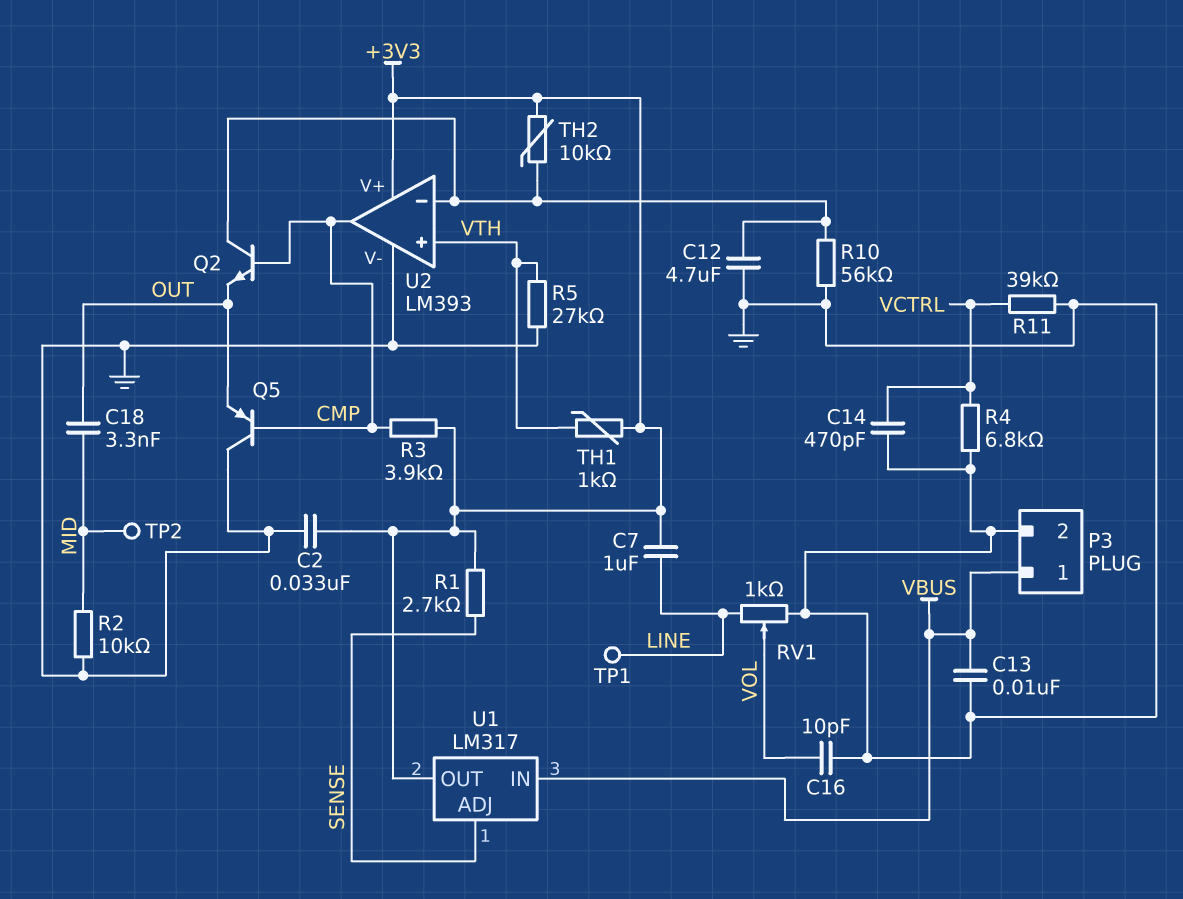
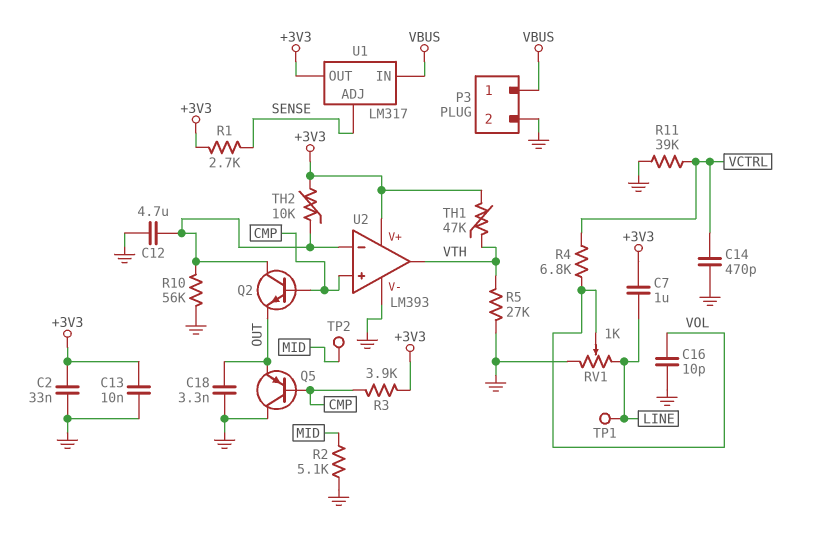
C13: 10nF (GND, VBUS) -> 10nF (+3V3, GND)
C18: 3.3nF (MID, OUT) -> 3.3nF (GND, OUT)
R2: 10k (GND, MID) -> 5.1k (GND, MID)
R4: 6.8k (GND, VCTRL) -> 6.8k (VCTRL, VOL)
TH1: 1k (+3V3, VTH) -> 47k (+3V3, VTH)
U2 pin in+: VTH -> CMP
U2 pin out: CMP -> VTH

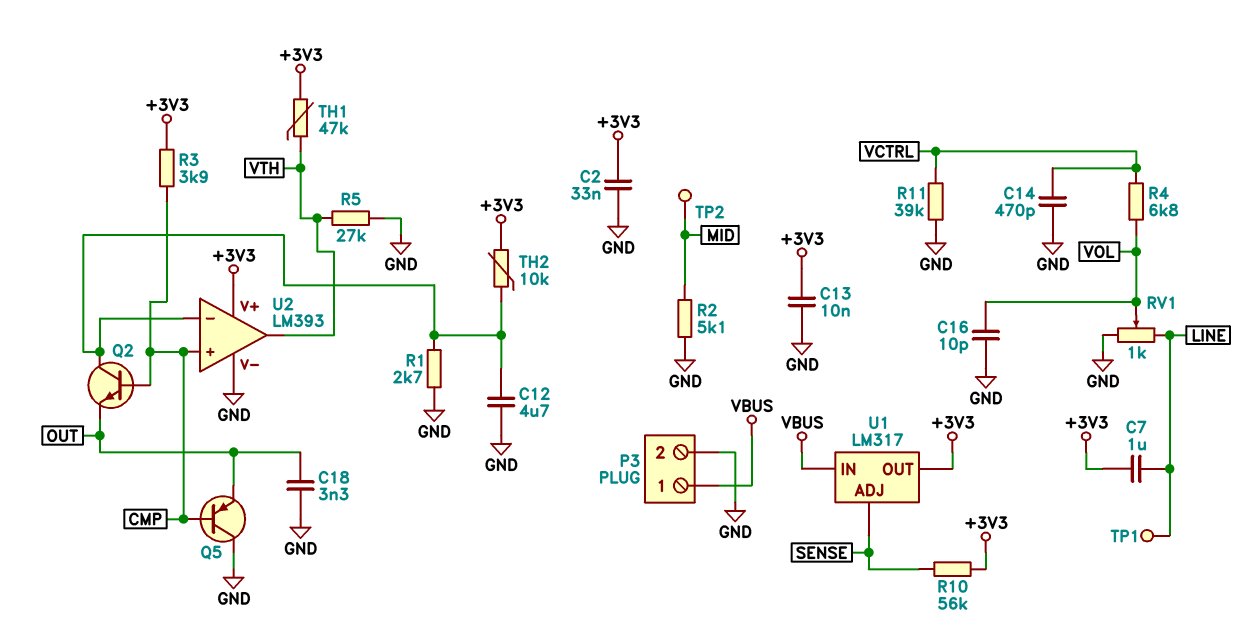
R1: 2.7k (+3V3, SENSE) -> 2.7k (GND, U2/in-)
R10: 56k (GND, U2/in-) -> 56k (+3V3, SENSE)

